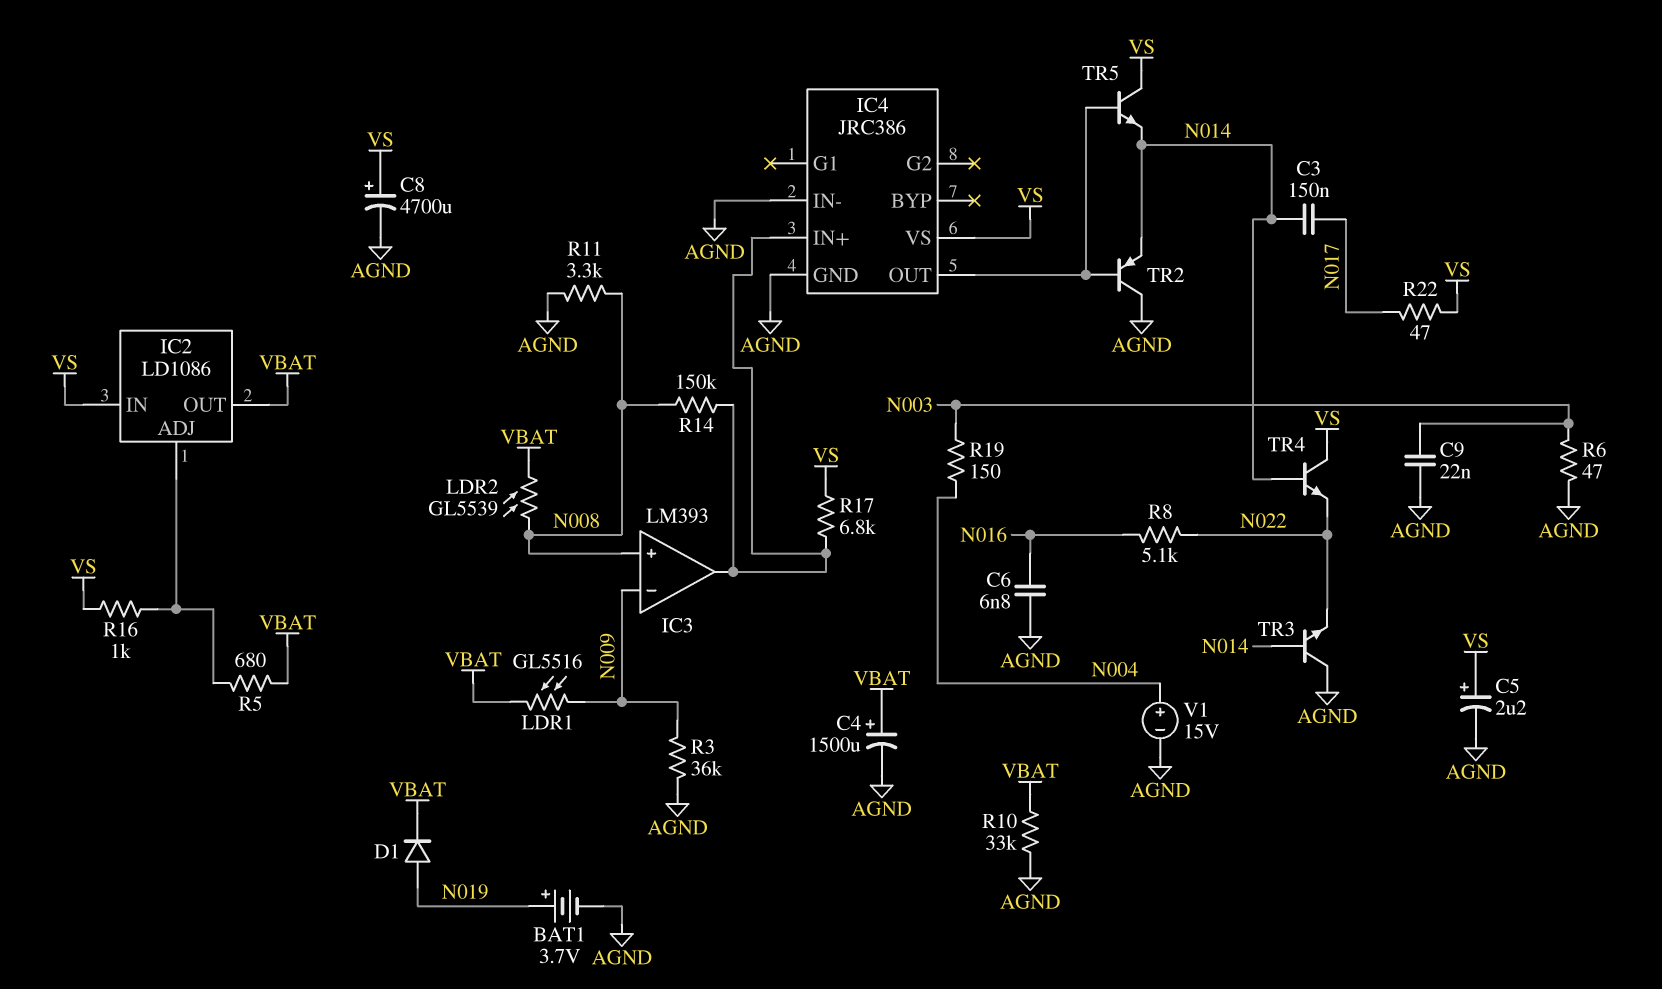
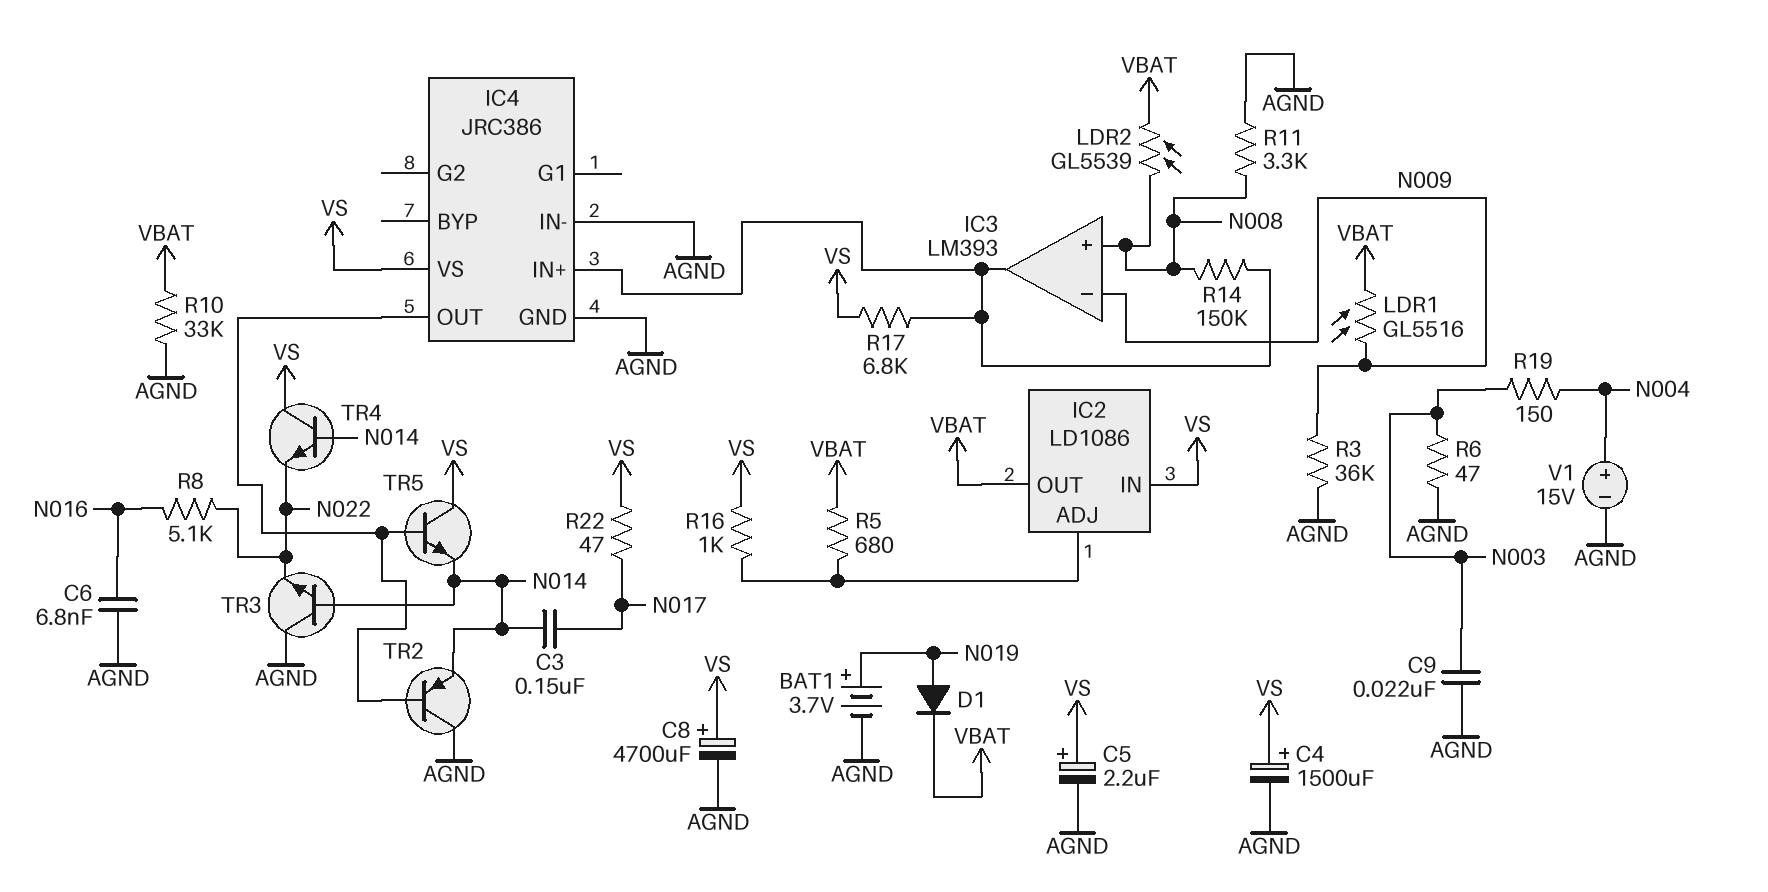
C4: 1500uF (plus VBAT, minus AGND) -> 1500uF (plus VS, minus AGND)

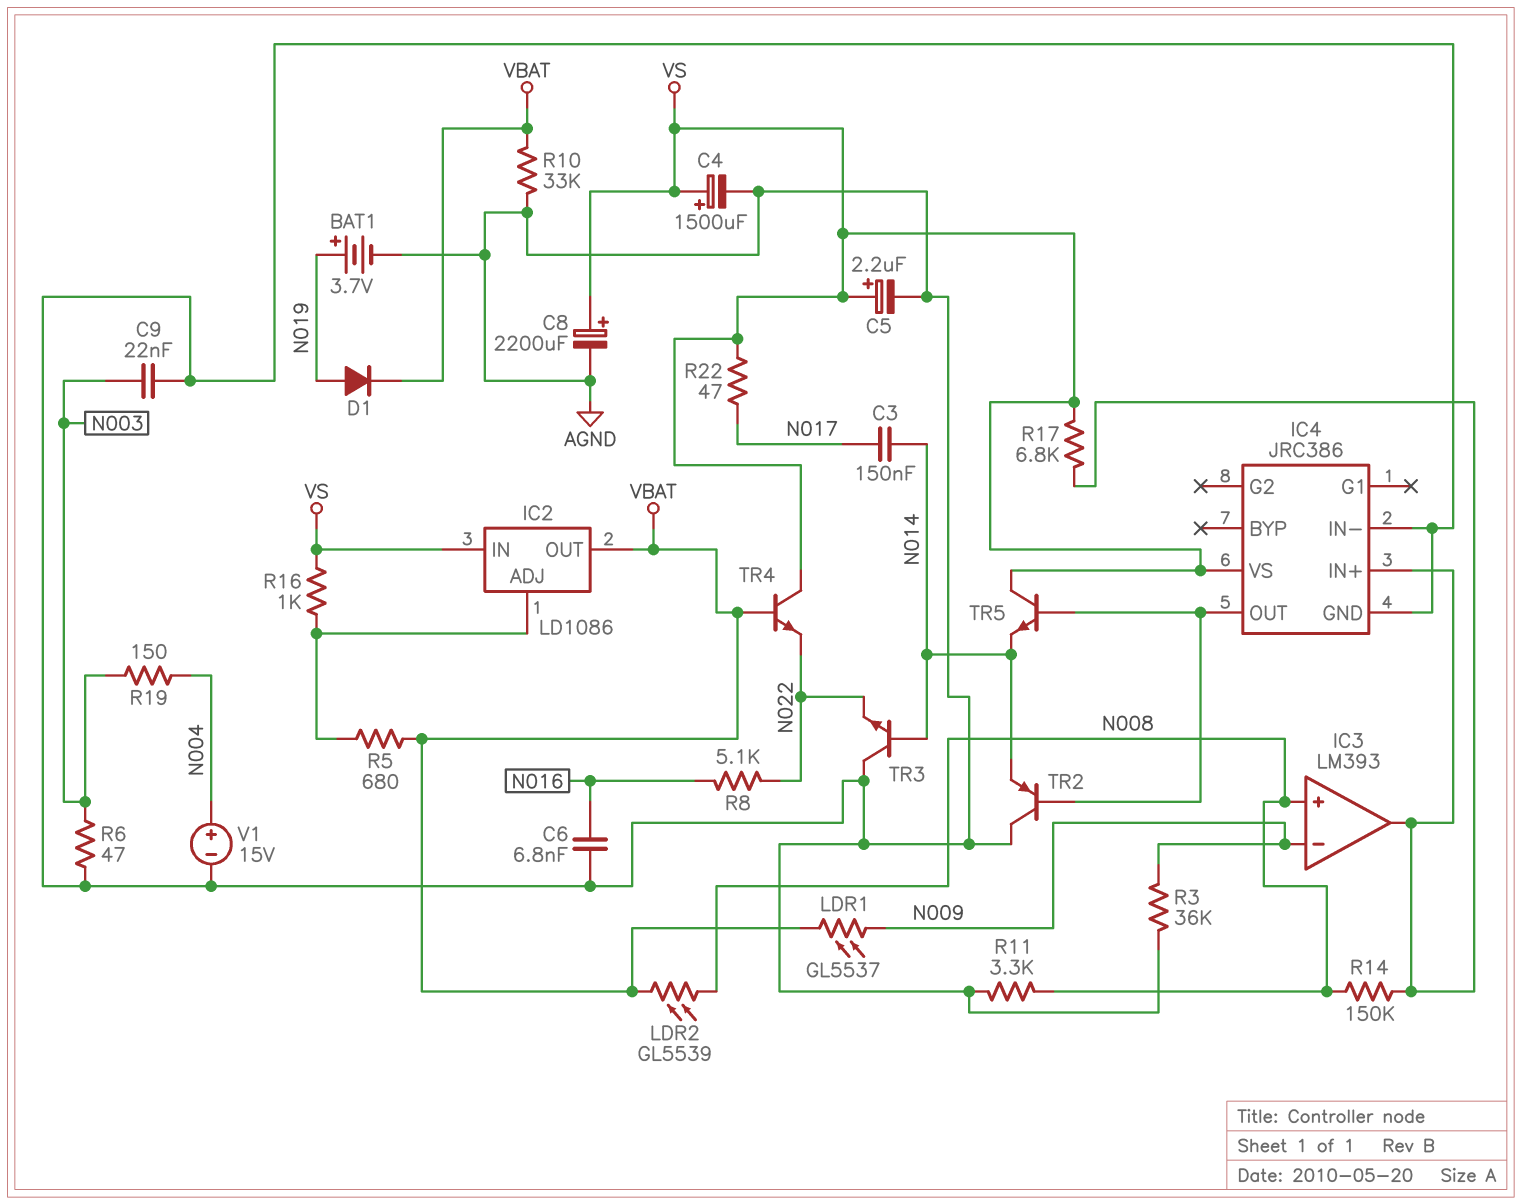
C8: 4700uF (plus VS, minus AGND) -> 2200uF (plus VS, minus AGND)
LDR1: GL5516 (N009, VBAT) -> GL5537 (N009, VBAT)
TR4: NPN (B N014, C VS, E N022) -> NPN (B VBAT, C VS, E N022)

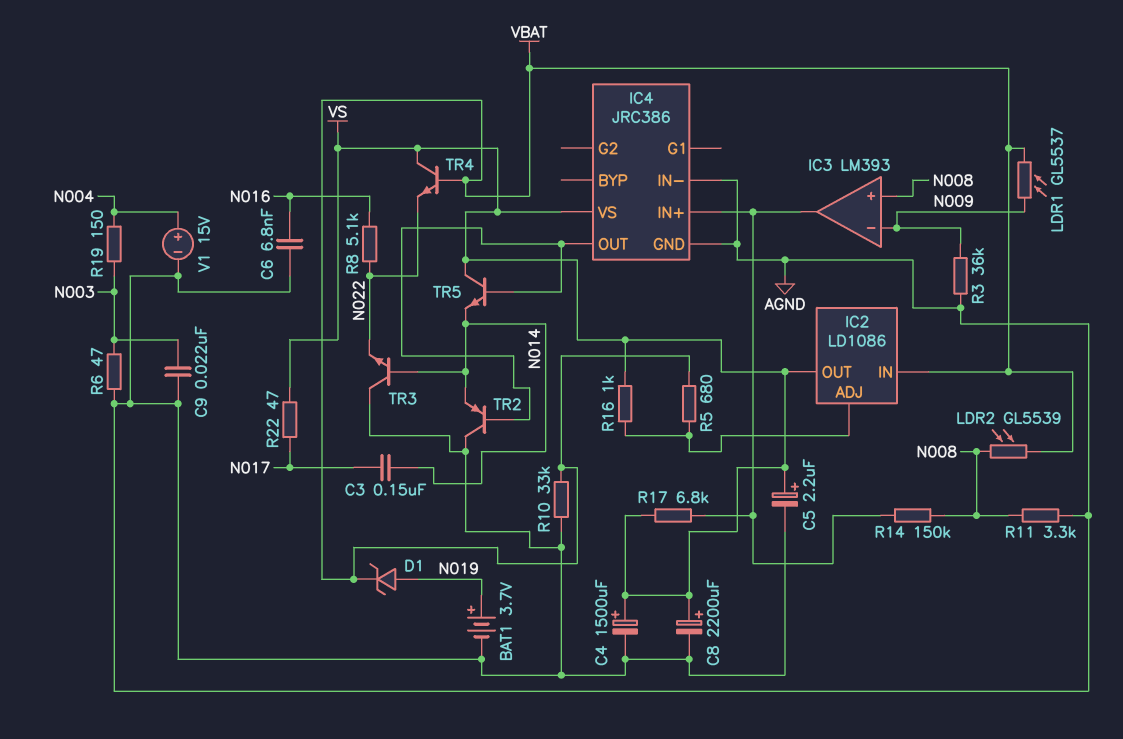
D1: diode (A N019, K VBAT) -> zener (A N019, K VBAT)
IC2 pin IN: VS -> VBAT
IC2 pin OUT: VBAT -> VS

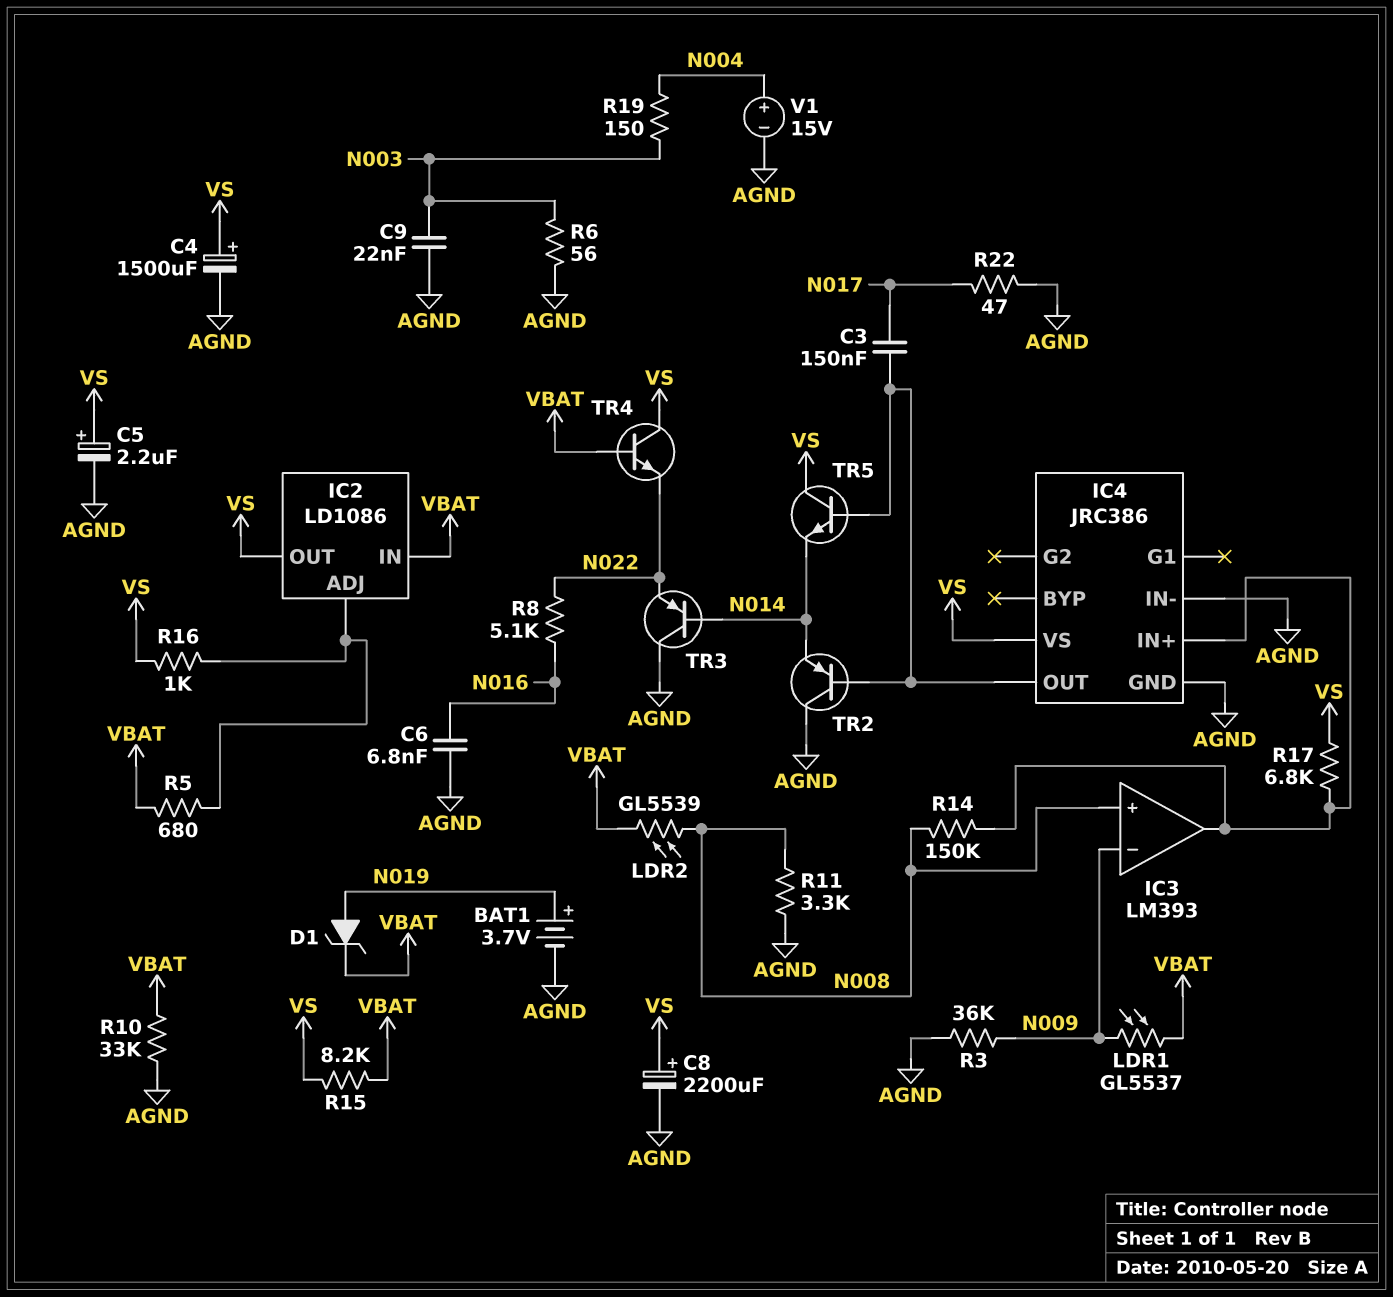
C3: 150nF (N014, N017) -> 150nF (IC4/OUT, N017)
R6: 47 (AGND, N003) -> 56 (AGND, N003)
R15: none -> 8.2k (VBAT, VS)
R22: 47 (N017, VS) -> 47 (AGND, N017)
TR3: NPN (B N014, C AGND, E N022) -> PNP (B N014, C AGND, E N022)

